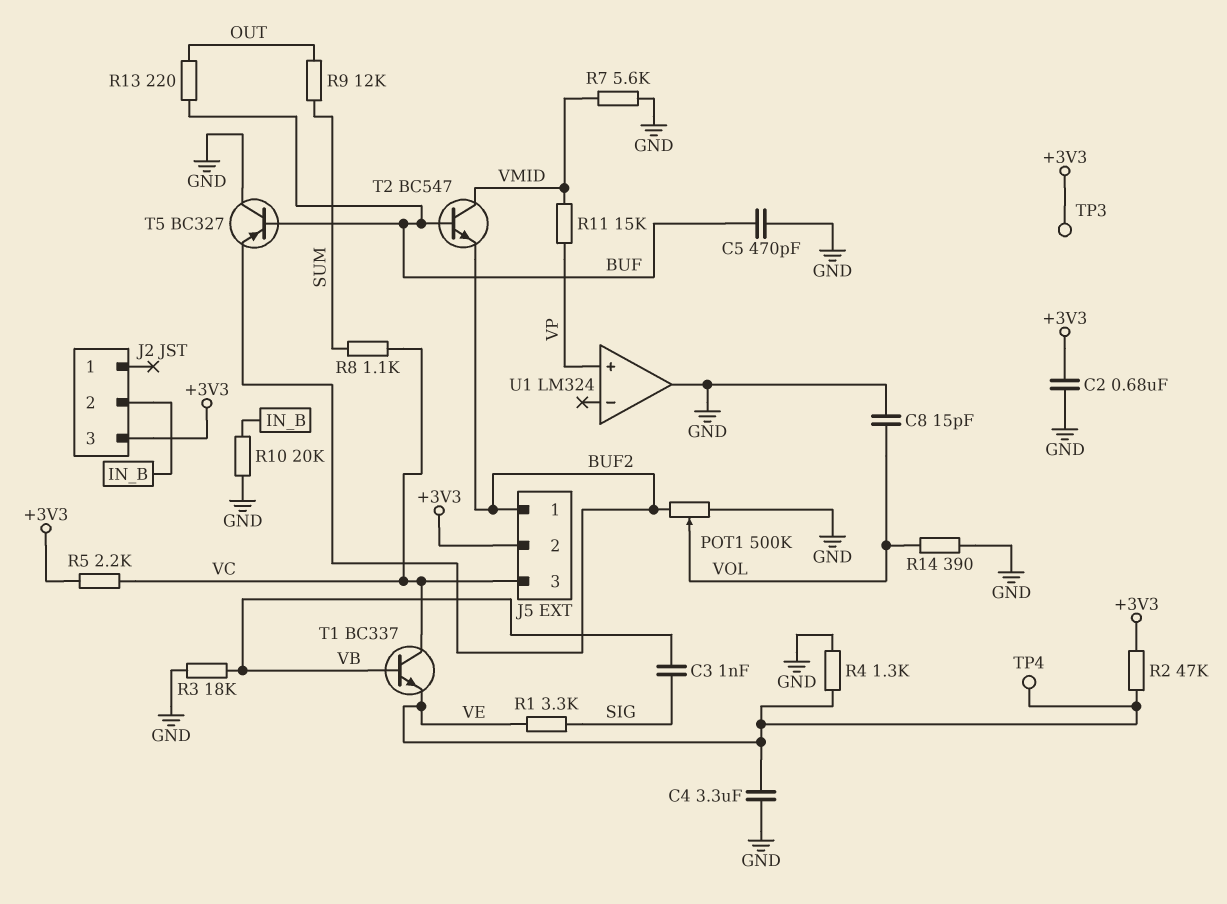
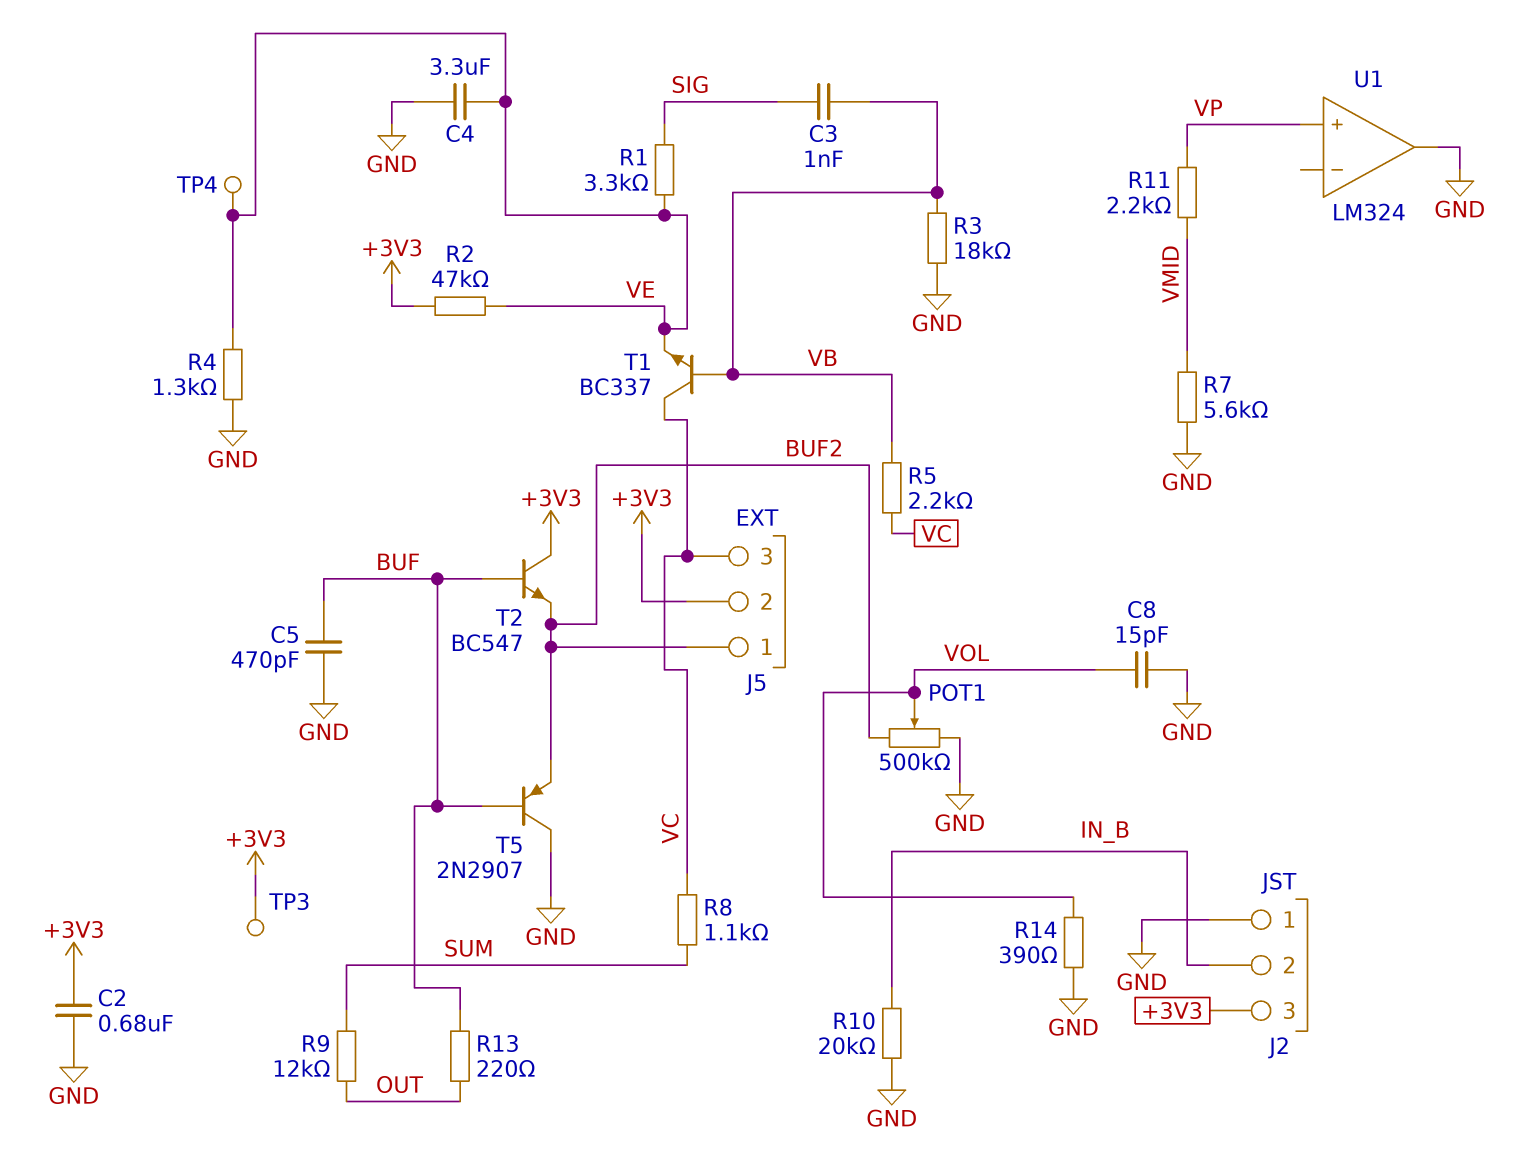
J2 pin 1: none -> GND
R5: 2.2k (+3V3, VC) -> 2.2k (VB, VC)
R11: 15k (VMID, VP) -> 2.2k (VMID, VP)
T2: NPN BC547 (B BUF, C VMID, E BUF2) -> NPN BC547 (B BUF, C +3V3, E BUF2)
T5: PNP BC327 (B BUF, C GND, E BUF2) -> PNP 2N2907 (B BUF, C GND, E BUF2)

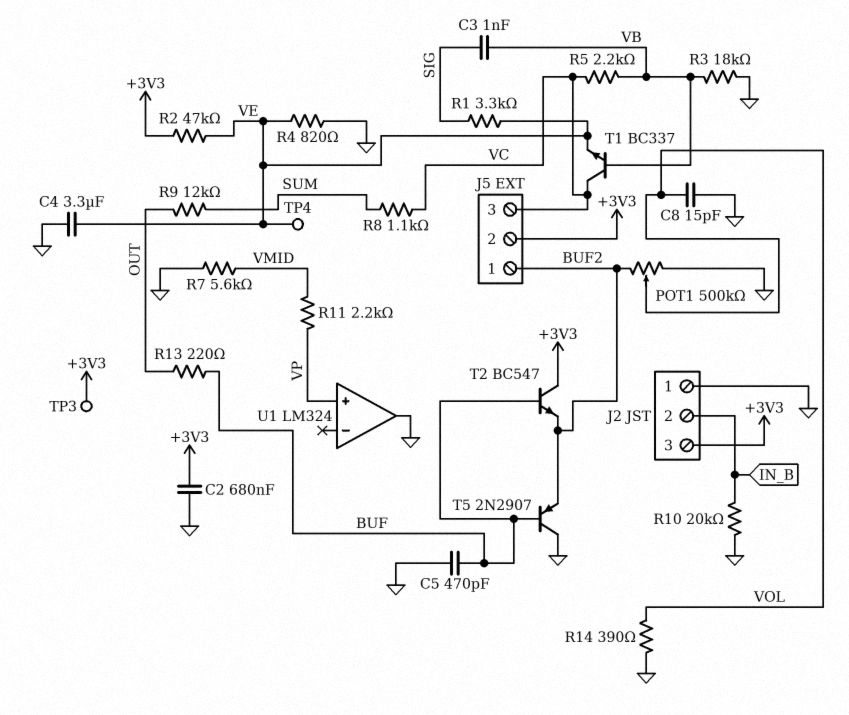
R4: 1.3k (GND, VE) -> 820 (GND, VE)

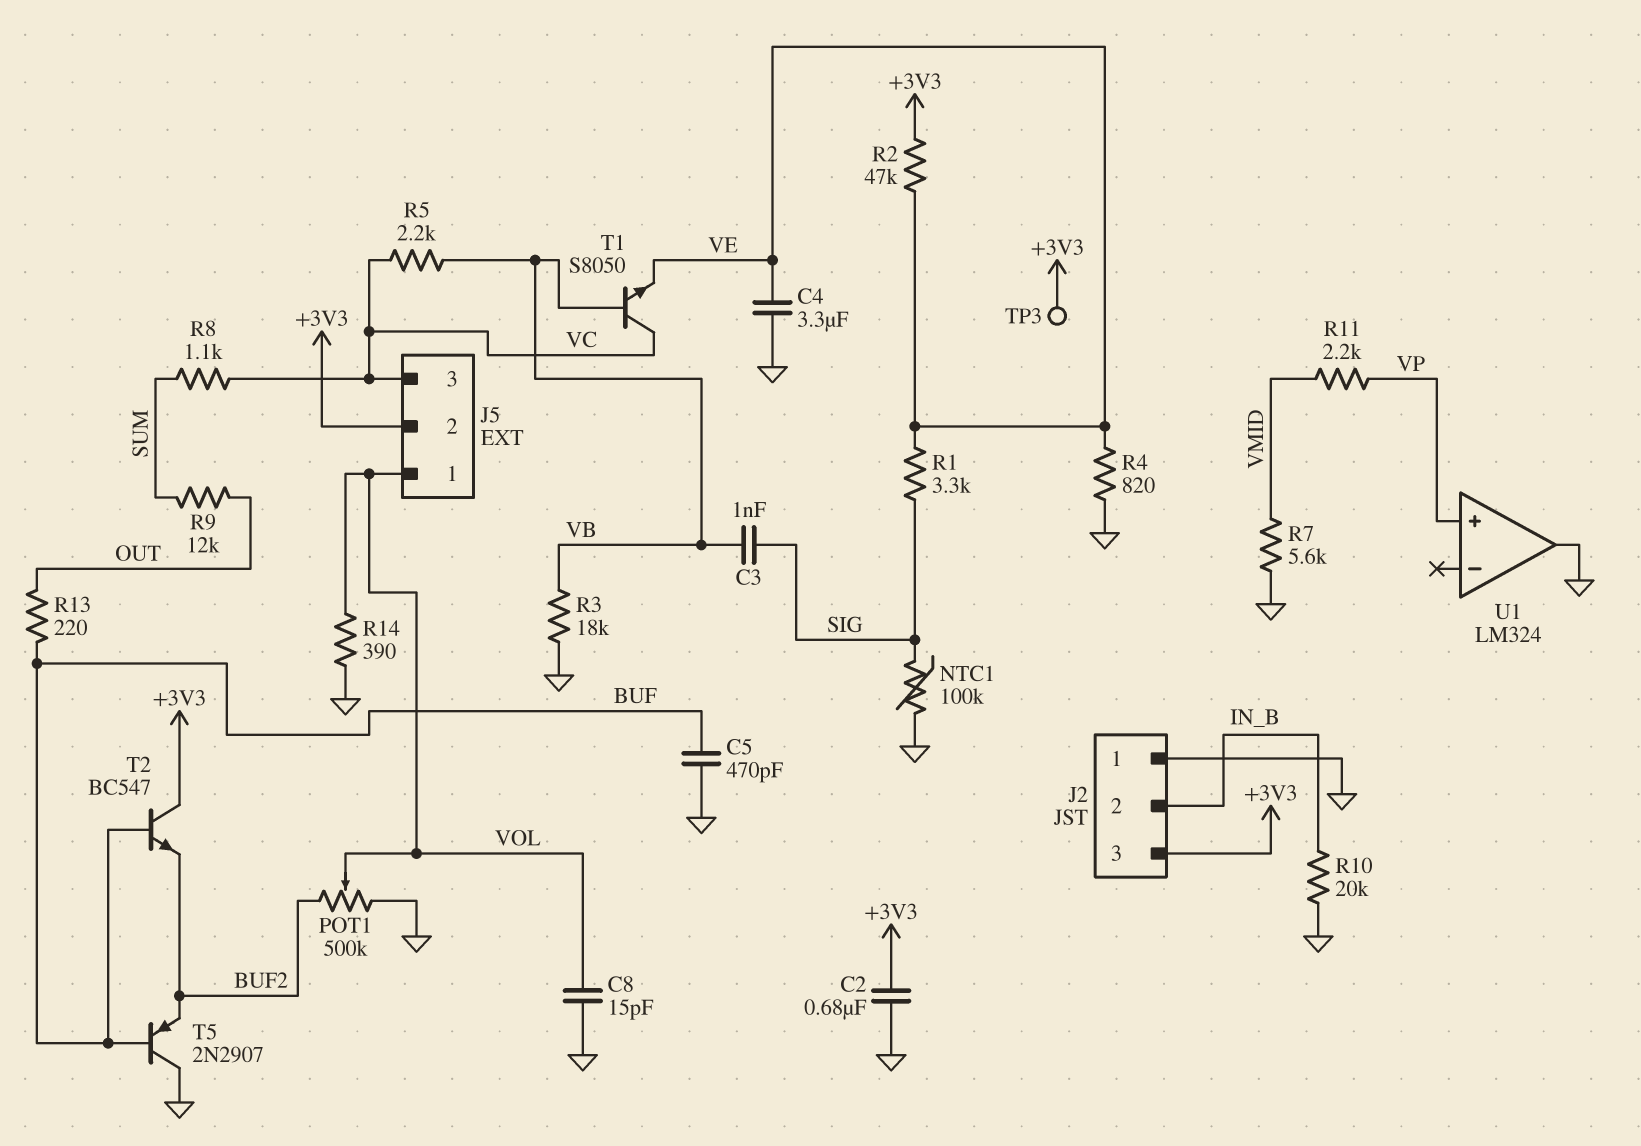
J5 pin 1: BUF2 -> VOL
NTC1: none -> 100k (GND, SIG)
T1: NPN BC337 (B VB, C VC, E VE) -> NPN S8050 (B VB, C VC, E VE)
TP4: test point (VE) -> none

